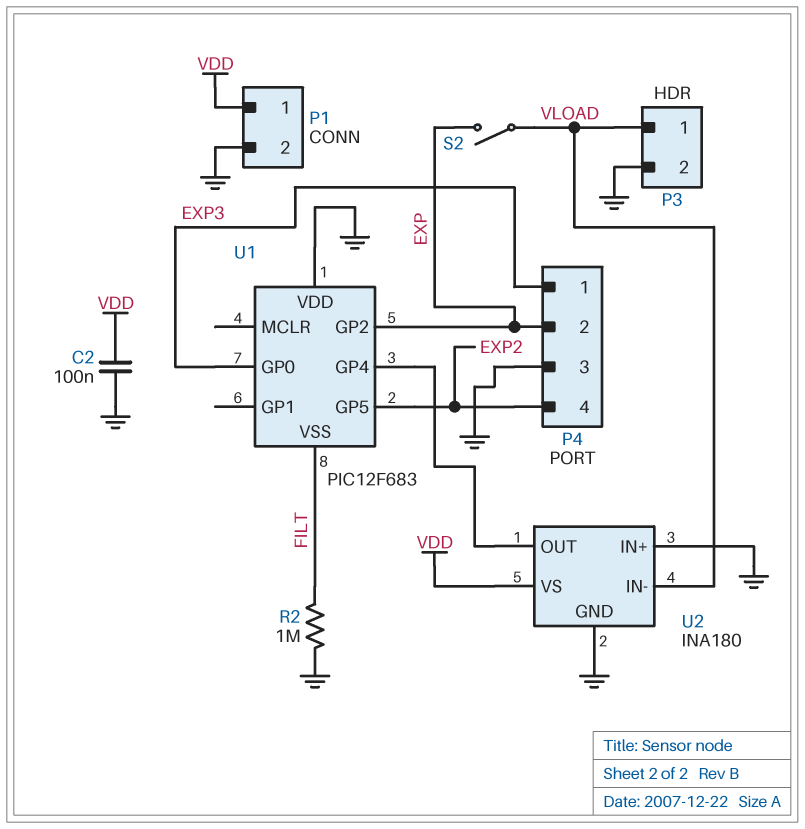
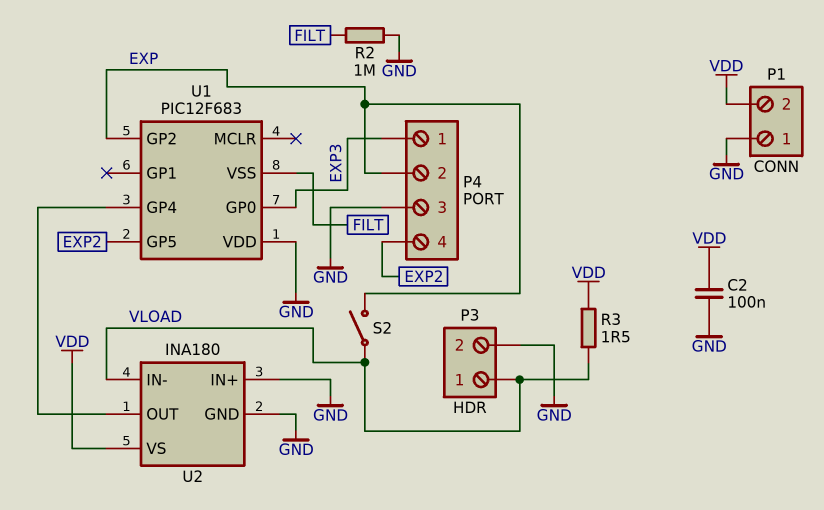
P1 pin 1: VDD -> GND
P1 pin 2: GND -> VDD
R3: none -> 1.5 (VDD, VLOAD)

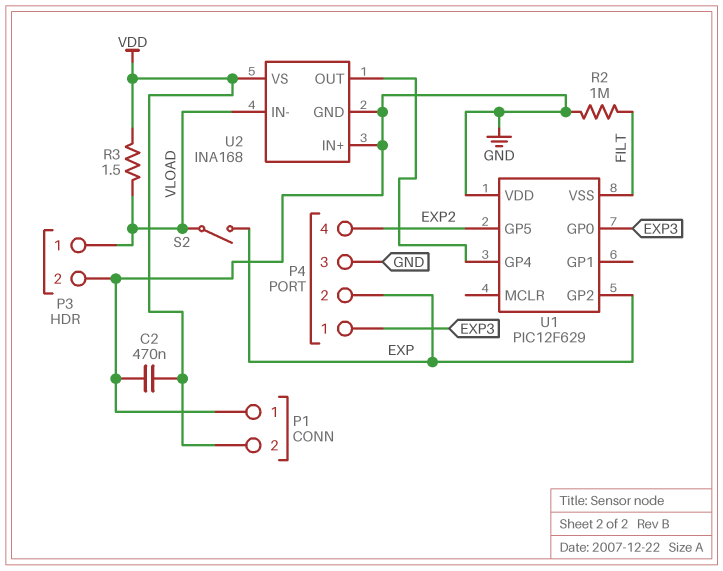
C2: 100nF (GND, VDD) -> 470nF (GND, VDD)
U1: PIC12F683 -> PIC12F629
U2: INA180 -> INA168

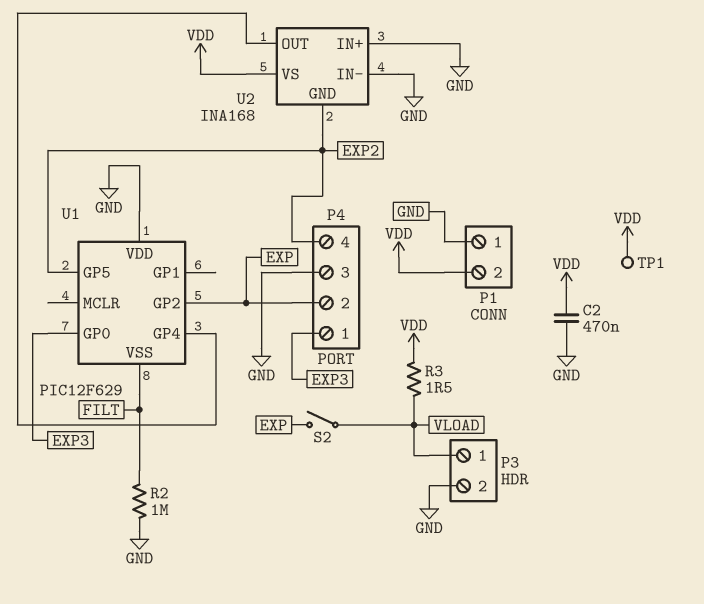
TP1: none -> test point (VDD)
U2 pin GND: GND -> EXP2
U2 pin IN-: VLOAD -> GND

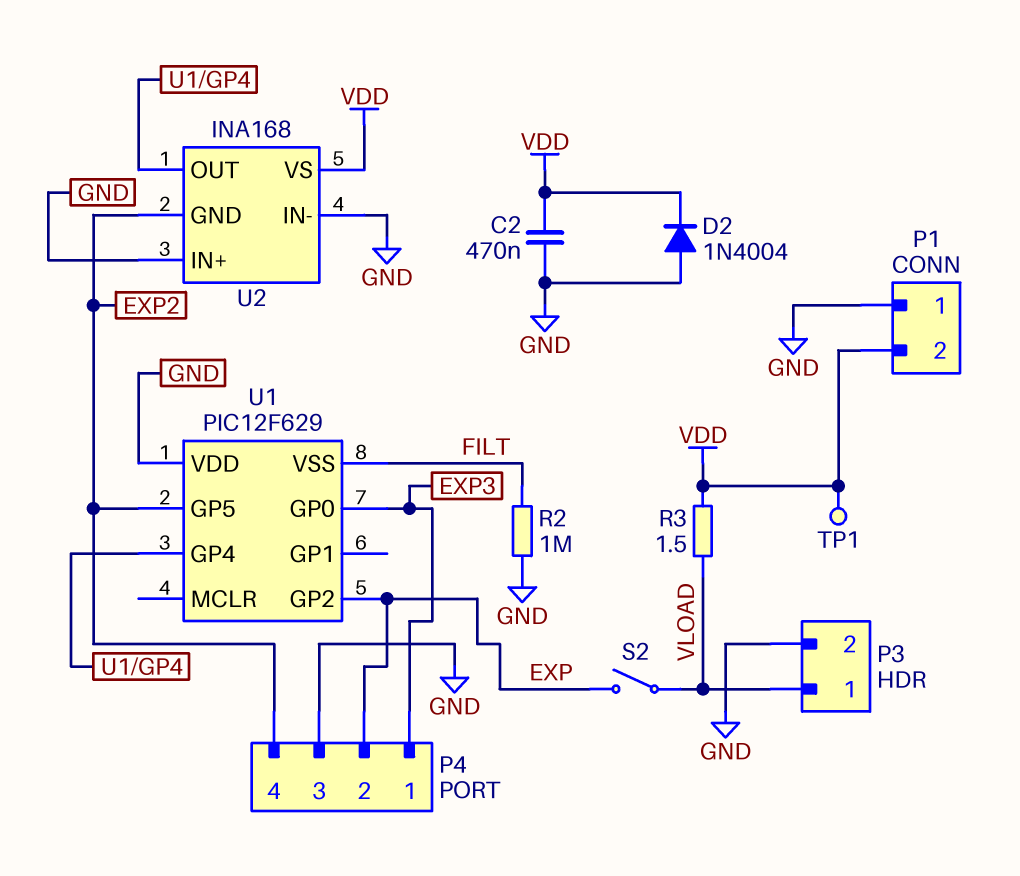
D2: none -> diode 1N4004 (A GND, K VDD)

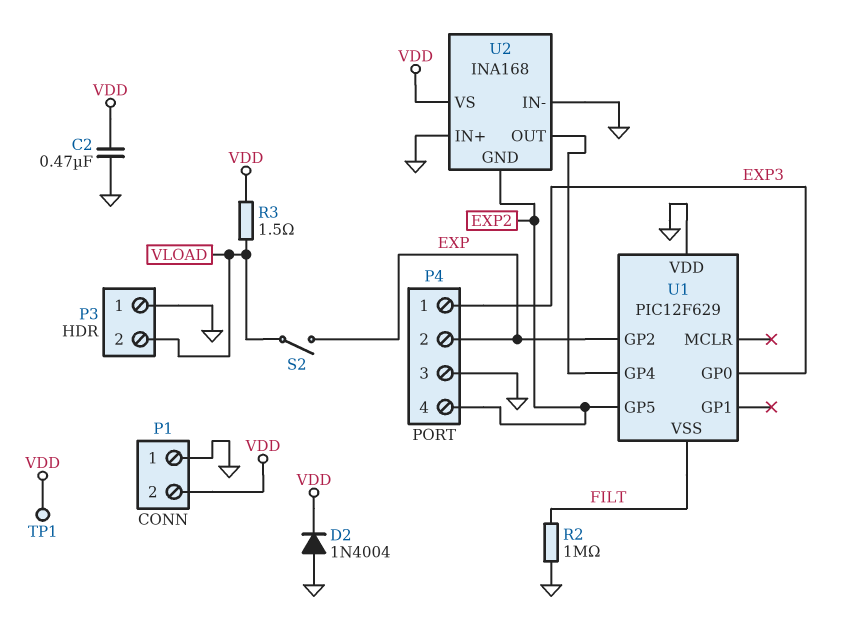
P3 pin 1: VLOAD -> GND
P3 pin 2: GND -> VLOAD

